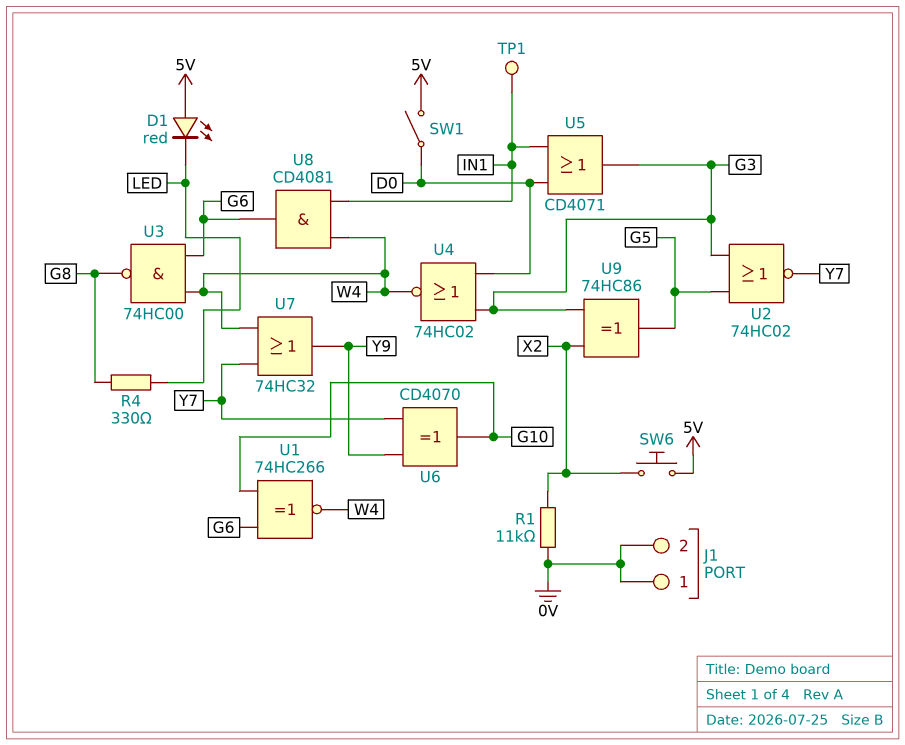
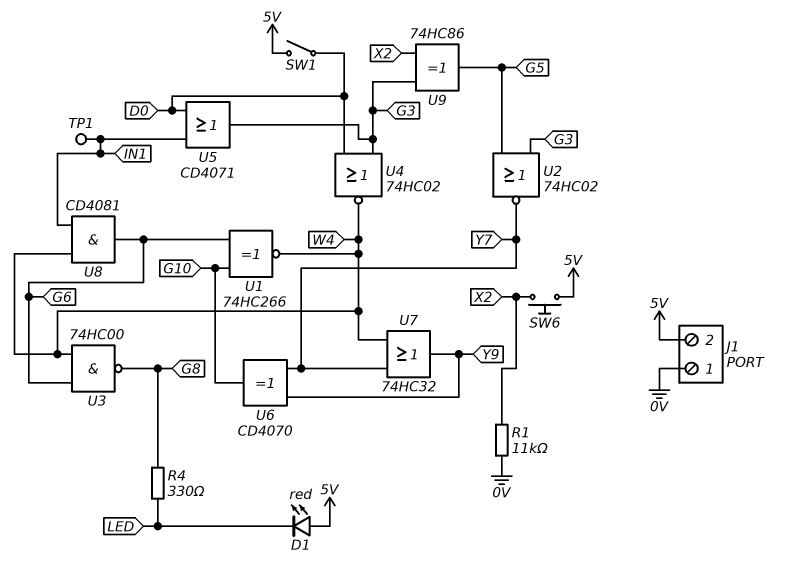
J1 pin 2: 0V -> 5V

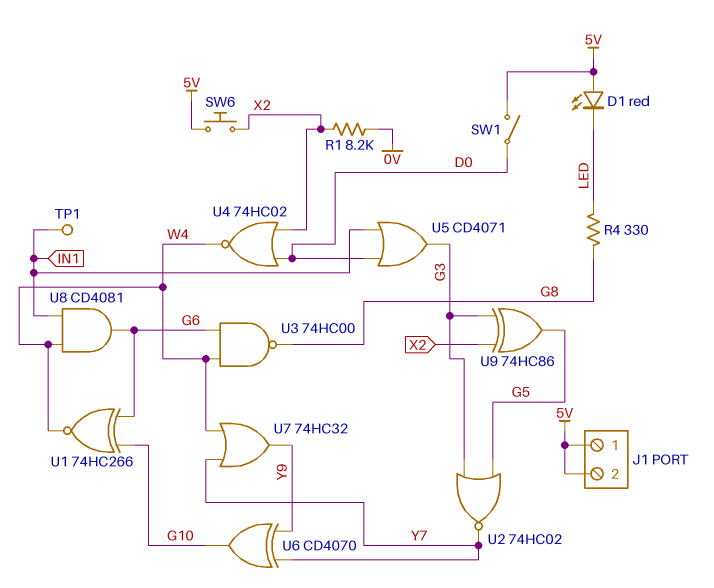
J1 pin 1: 0V -> 5V
R1: 11k (0V, X2) -> 8.2k (0V, X2)
U4: NOR 74HC02 (in D0, in G3, out W4) -> NOR 74HC02 (in D0, in X2, out W4)

